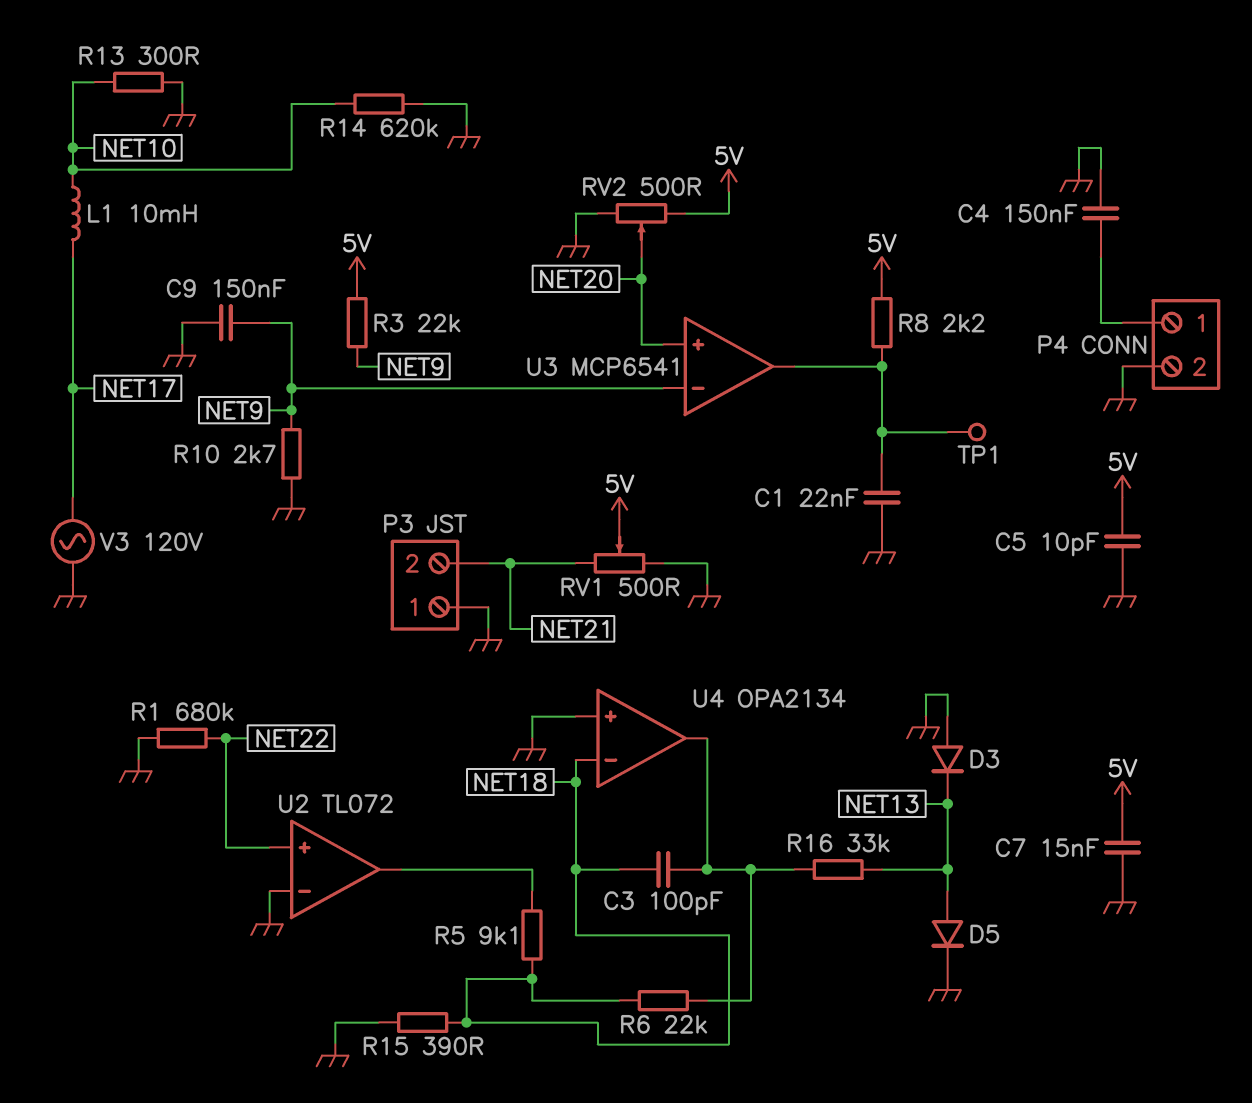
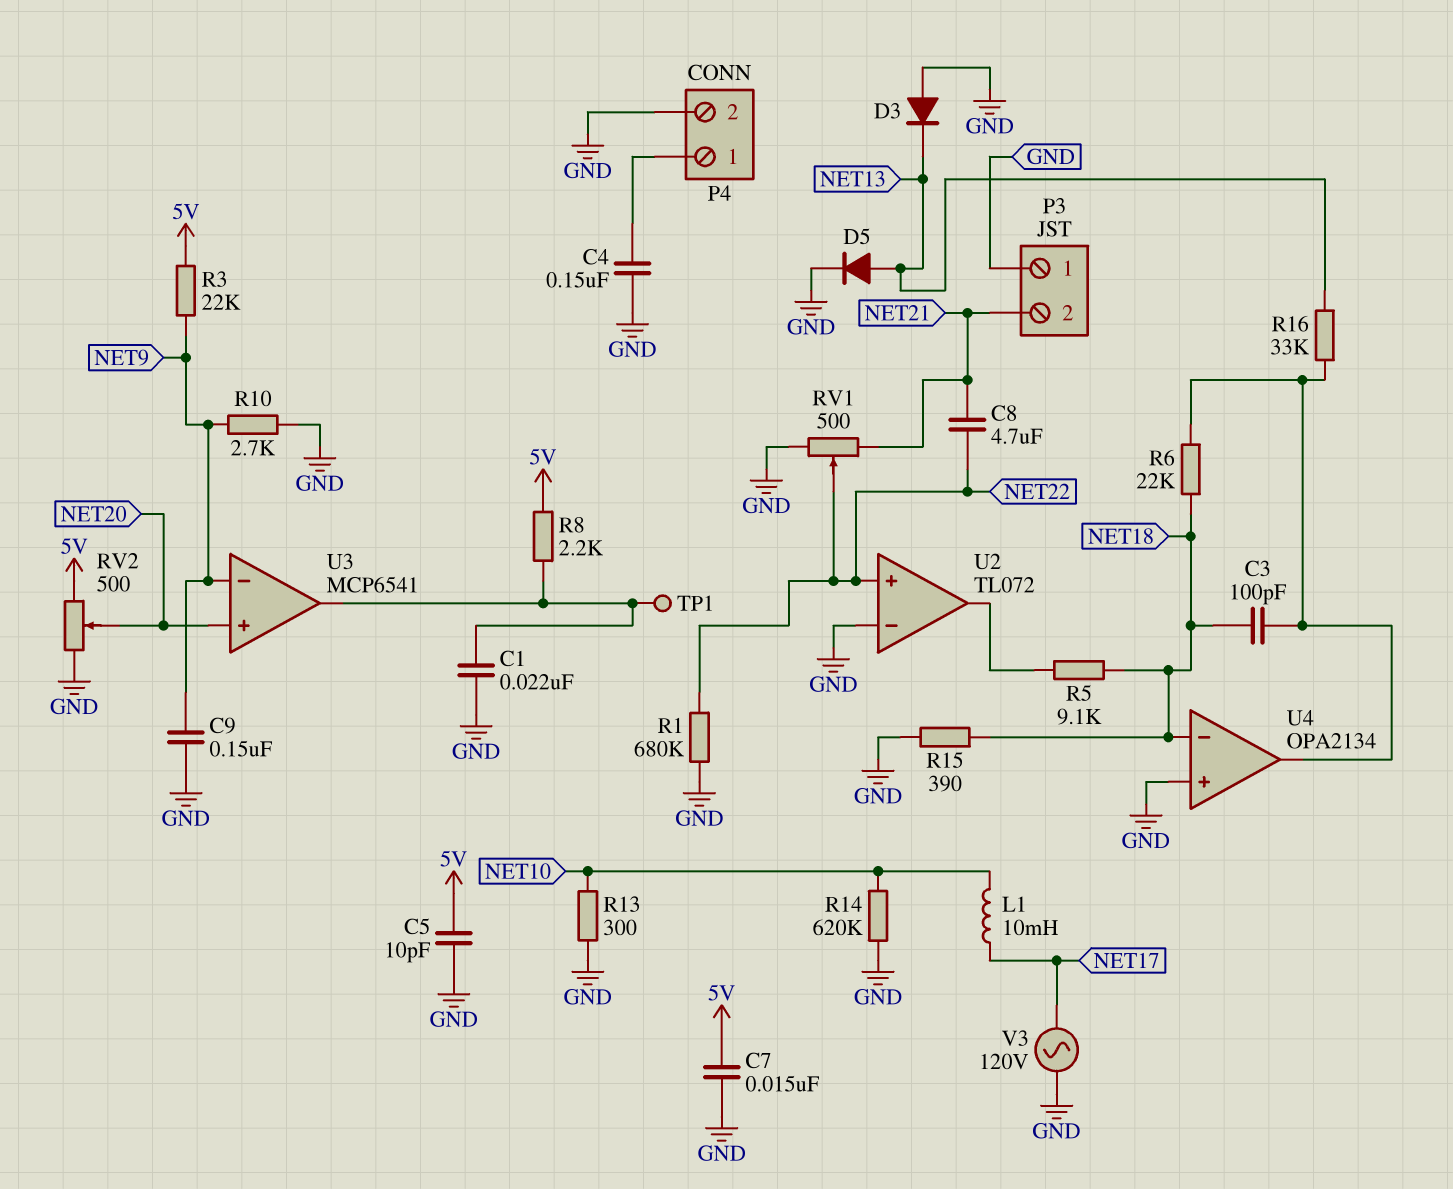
C8: none -> 4.7uF (NET21, NET22)
RV1: 500 (GND, NET21, wiper 5V) -> 500 (GND, NET21, wiper NET22)

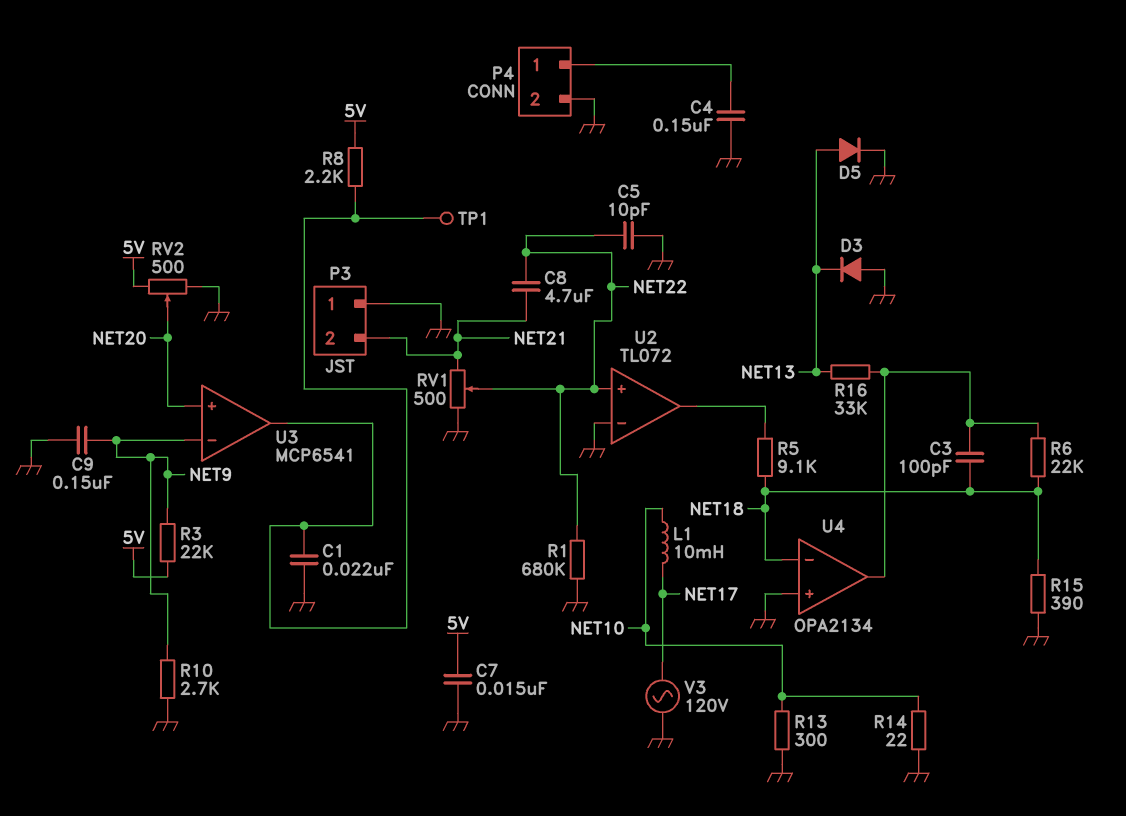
C5: 10pF (5V, GND) -> 10pF (GND, NET22)
R14: 620k (GND, NET10) -> 22 (GND, NET10)

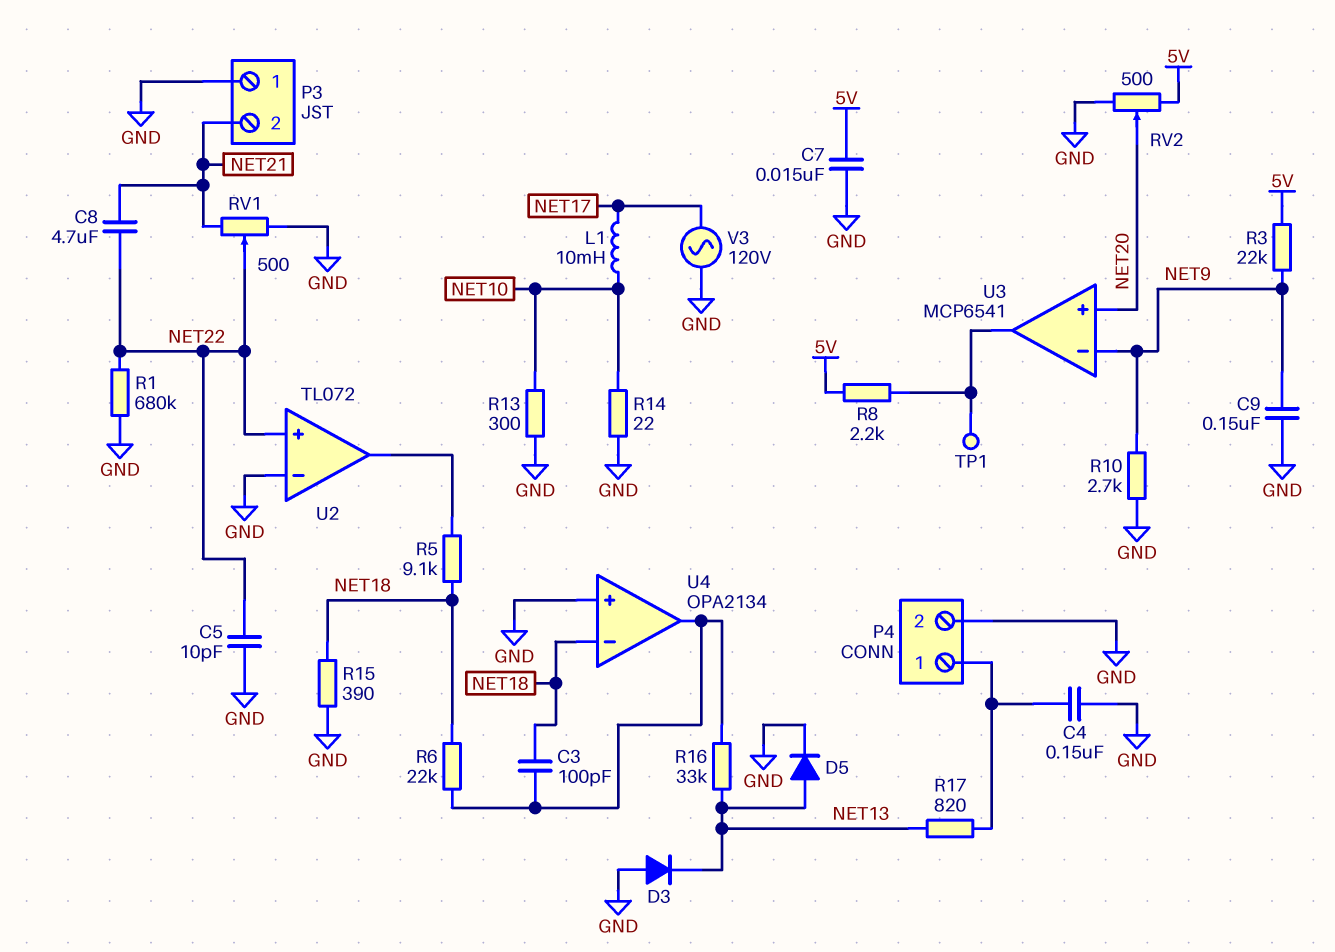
C1: 22nF (GND, U3/out) -> none
R17: none -> 820 (NET13, P4/1)

